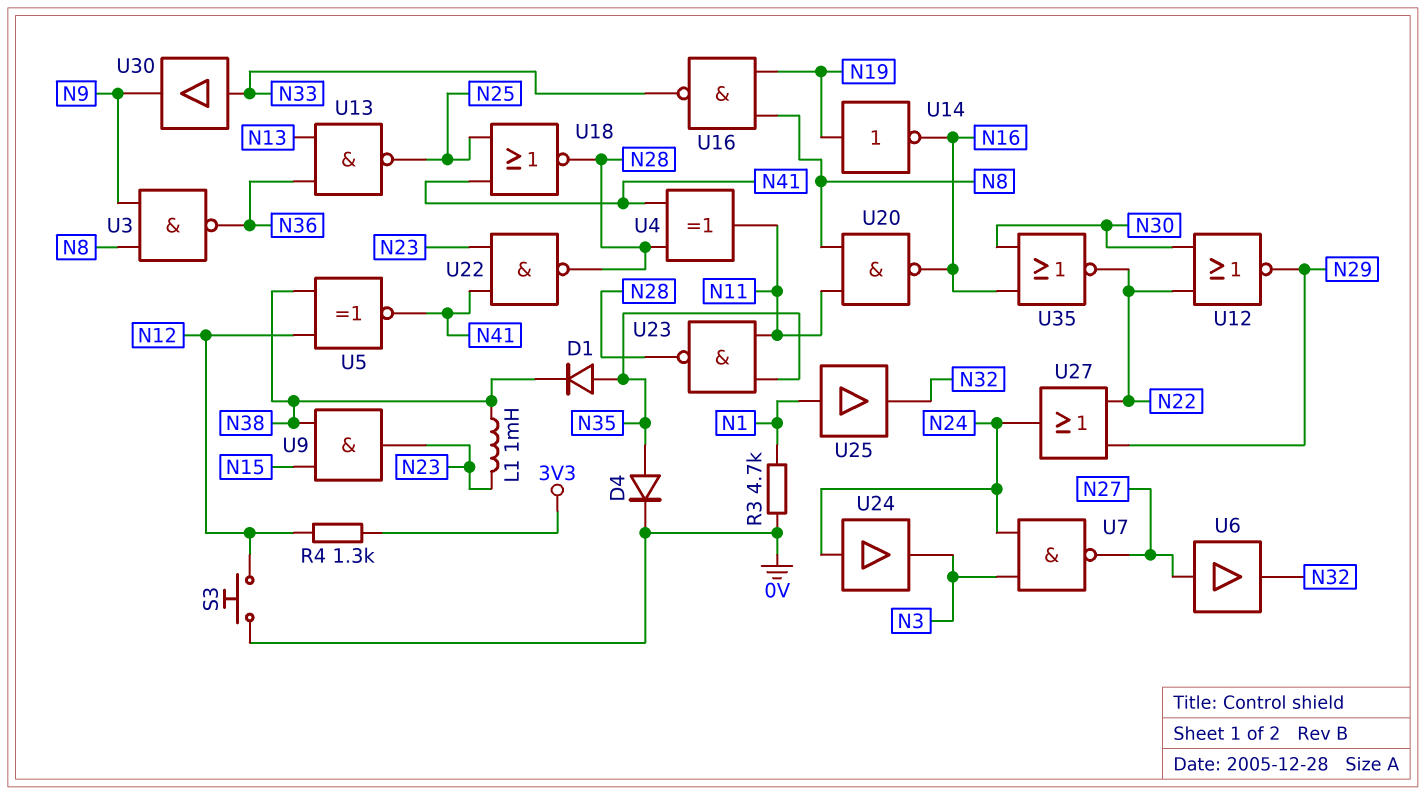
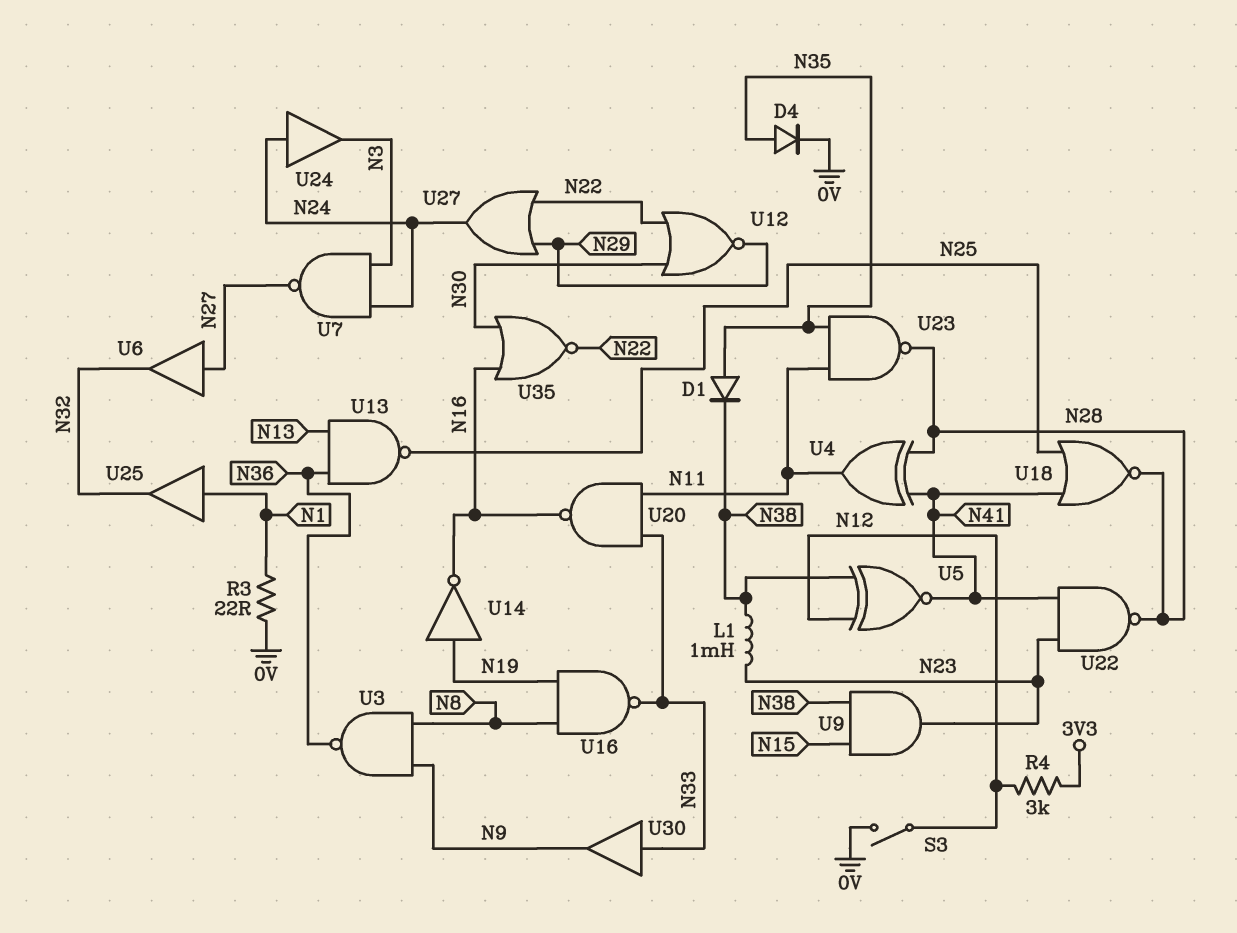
R3: 4.7k (0V, N1) -> 22 (0V, N1)
R4: 1.3k (3V3, N12) -> 3k (3V3, N12)
S3: button (0V, N12) -> switch (0V, N12)
U20: NAND (in N8, in N11, out N16) -> NAND (in N11, in N33, out N16)

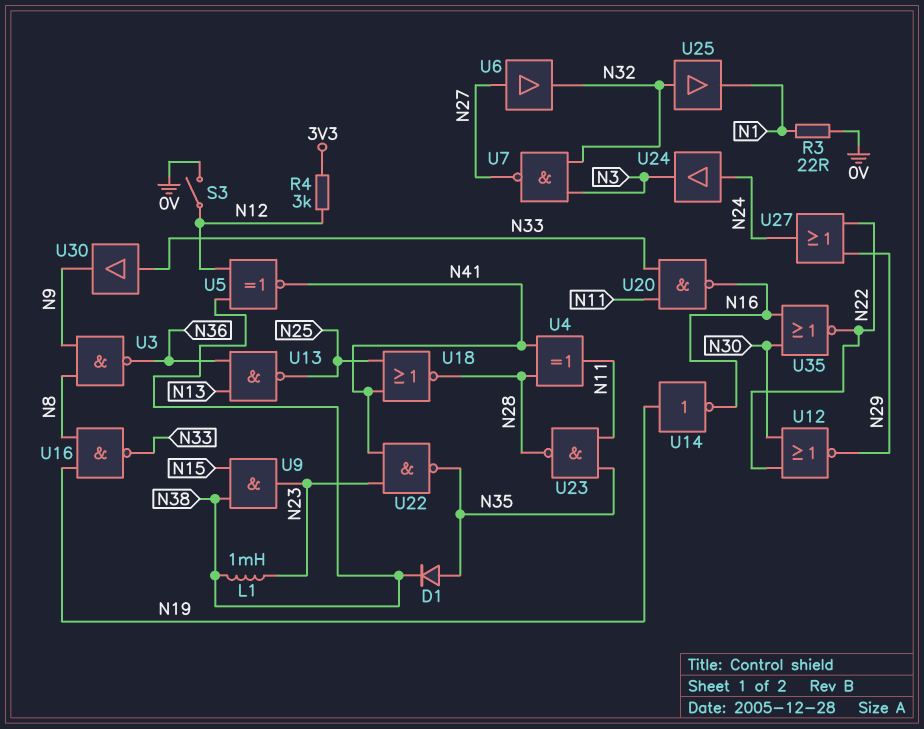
D4: diode (A N35, K 0V) -> none
U7: NAND (in N3, in N24, out N27) -> NAND (in N3, in N32, out N27)
U22: NAND (in N23, in N41, out N28) -> NAND (in N23, in N41, out N35)
U25: buffer (in N1, out N32) -> buffer (in N32, out N1)

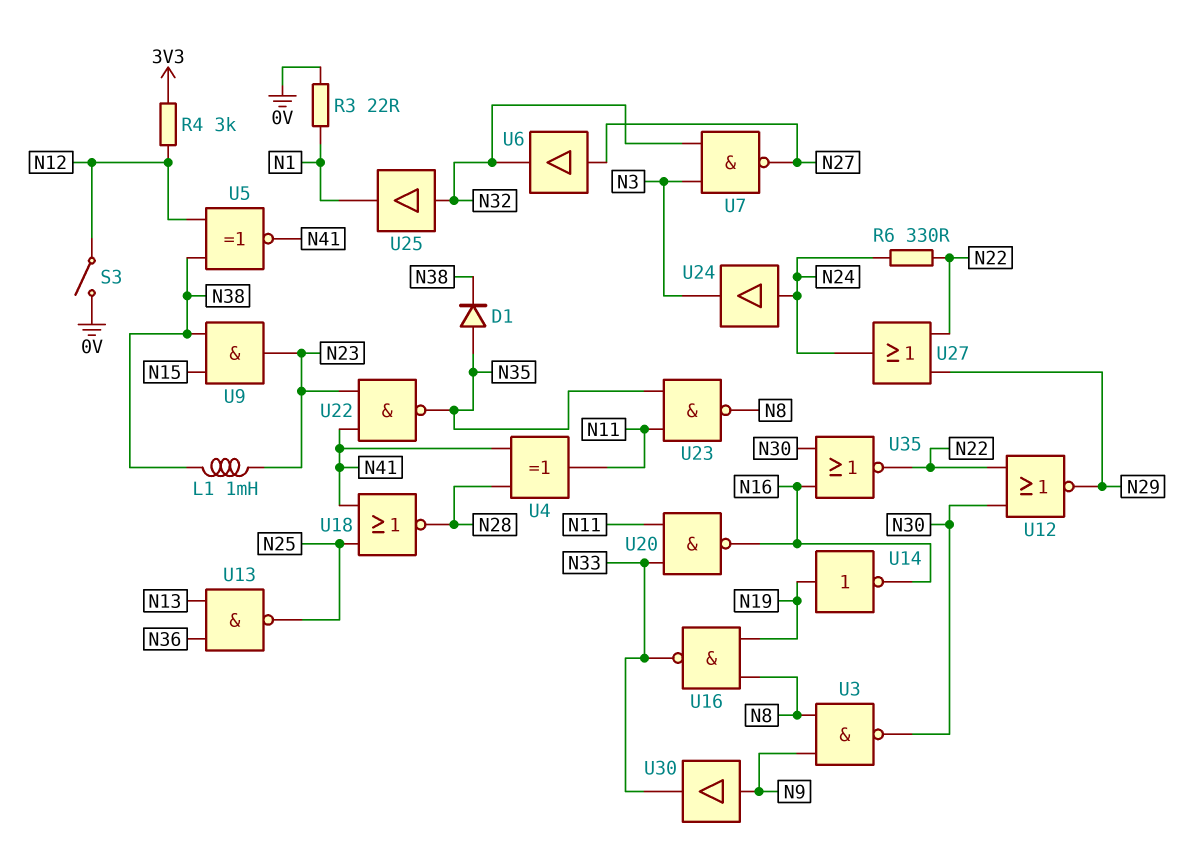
R6: none -> 330 (N22, N24)
U3: NAND (in N8, in N9, out N36) -> NAND (in N8, in N9, out N30)
U23: NAND (in N11, in N35, out N28) -> NAND (in N11, in N35, out N8)
U30: buffer (in N33, out N9) -> buffer (in N9, out N33)

